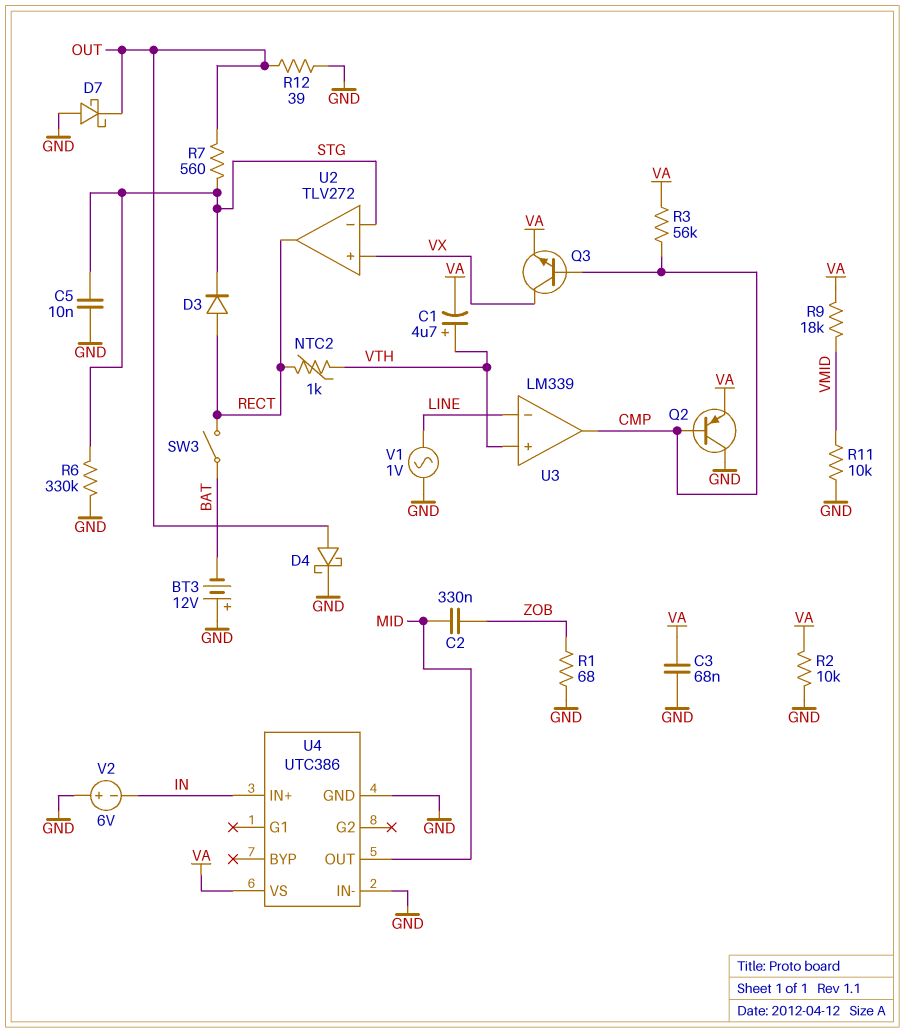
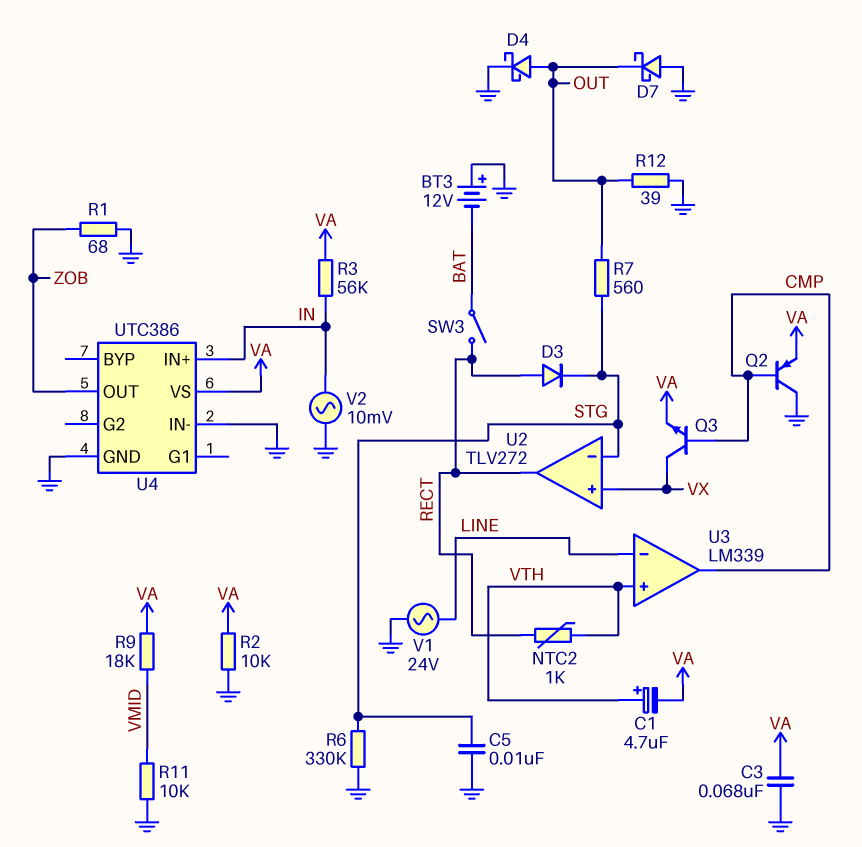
C2: 330nF (MID, ZOB) -> none
R3: 56k (CMP, VA) -> 56k (IN, VA)
U4 pin OUT: MID -> ZOB
V1: AC 1V (GND, LINE) -> AC 24V (GND, LINE)
V2: 6V (plus GND, minus IN) -> AC 10mV (GND, IN)

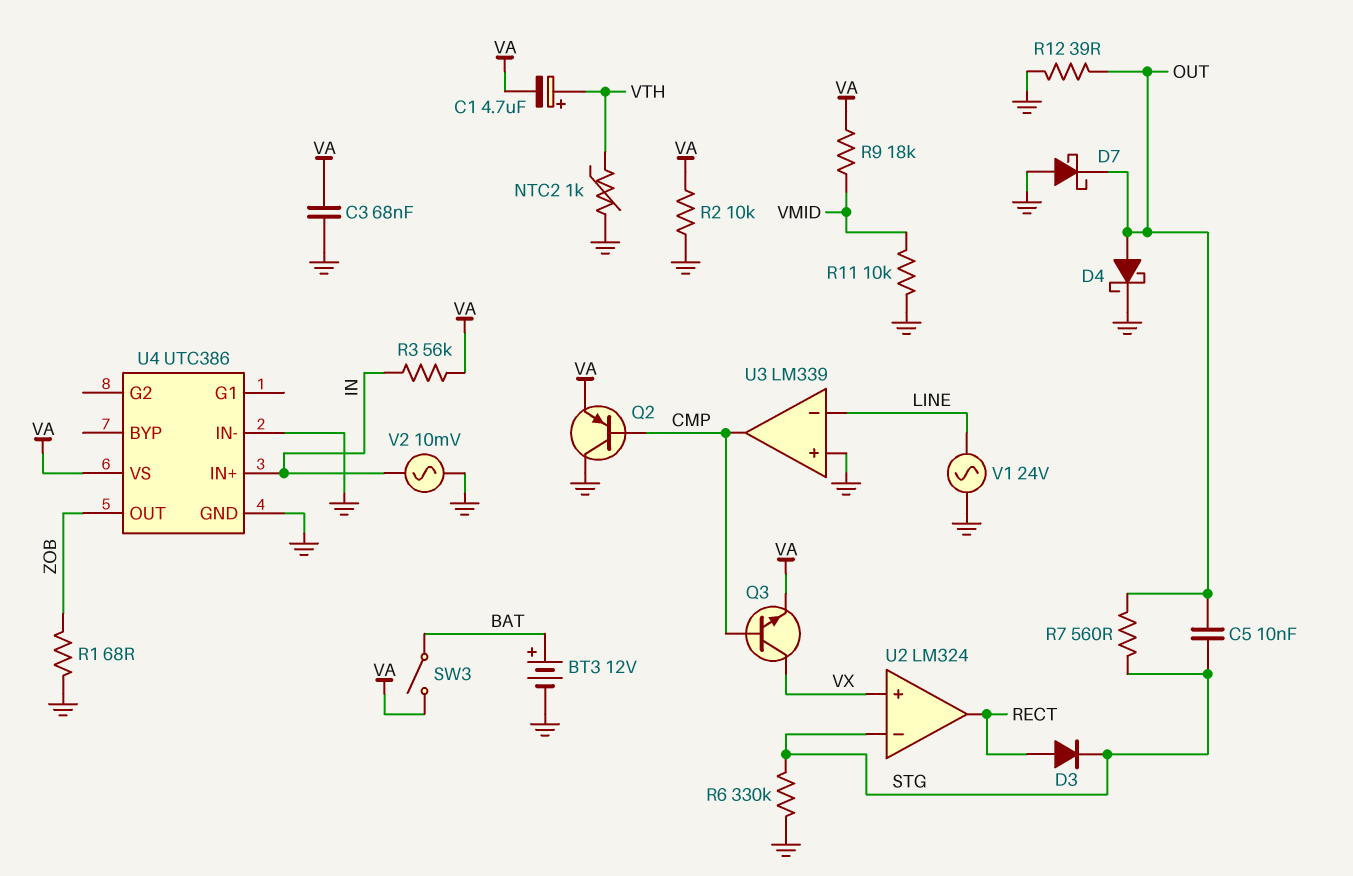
BT3: 12V (plus GND, minus BAT) -> 12V (plus BAT, minus GND)
C5: 10nF (GND, STG) -> 10nF (OUT, STG)
NTC2: 1k (RECT, VTH) -> 1k (GND, VTH)
SW3: switch (BAT, RECT) -> switch (BAT, VA)
U2: TLV272 -> LM324
U3 pin in+: VTH -> GND

